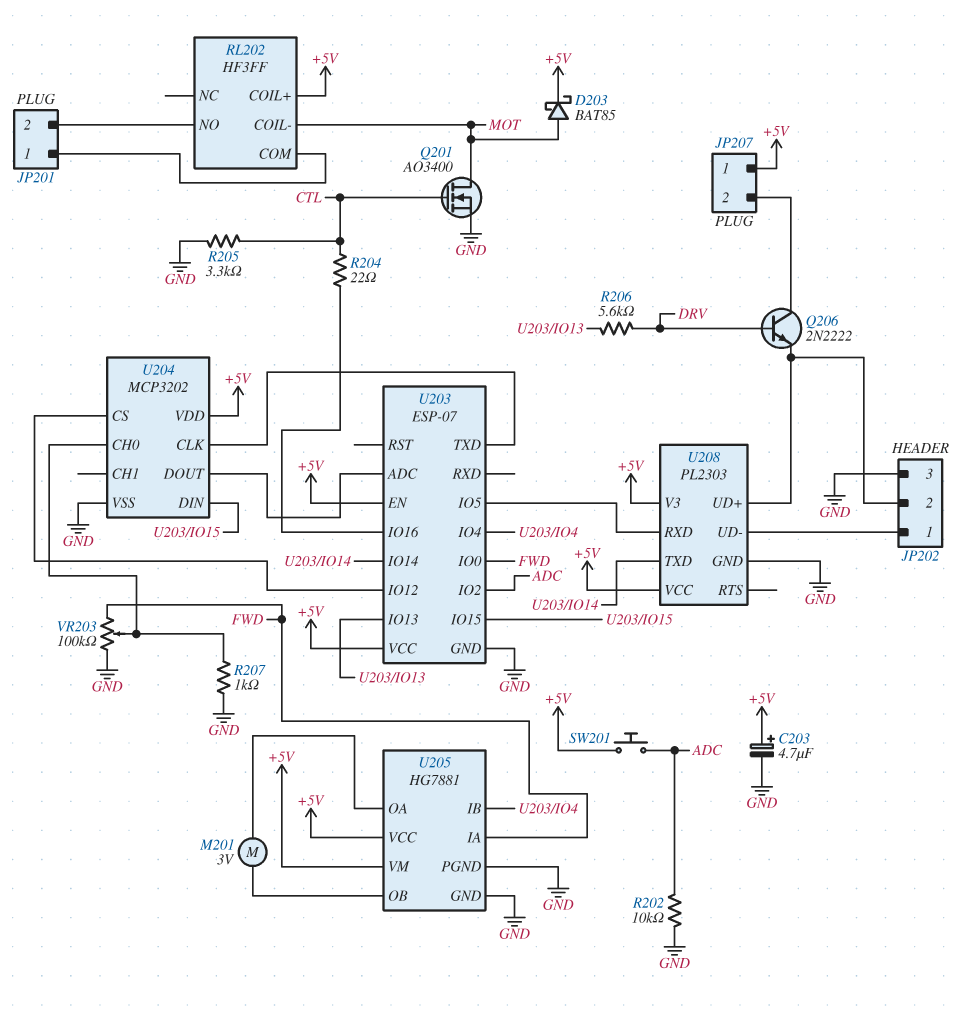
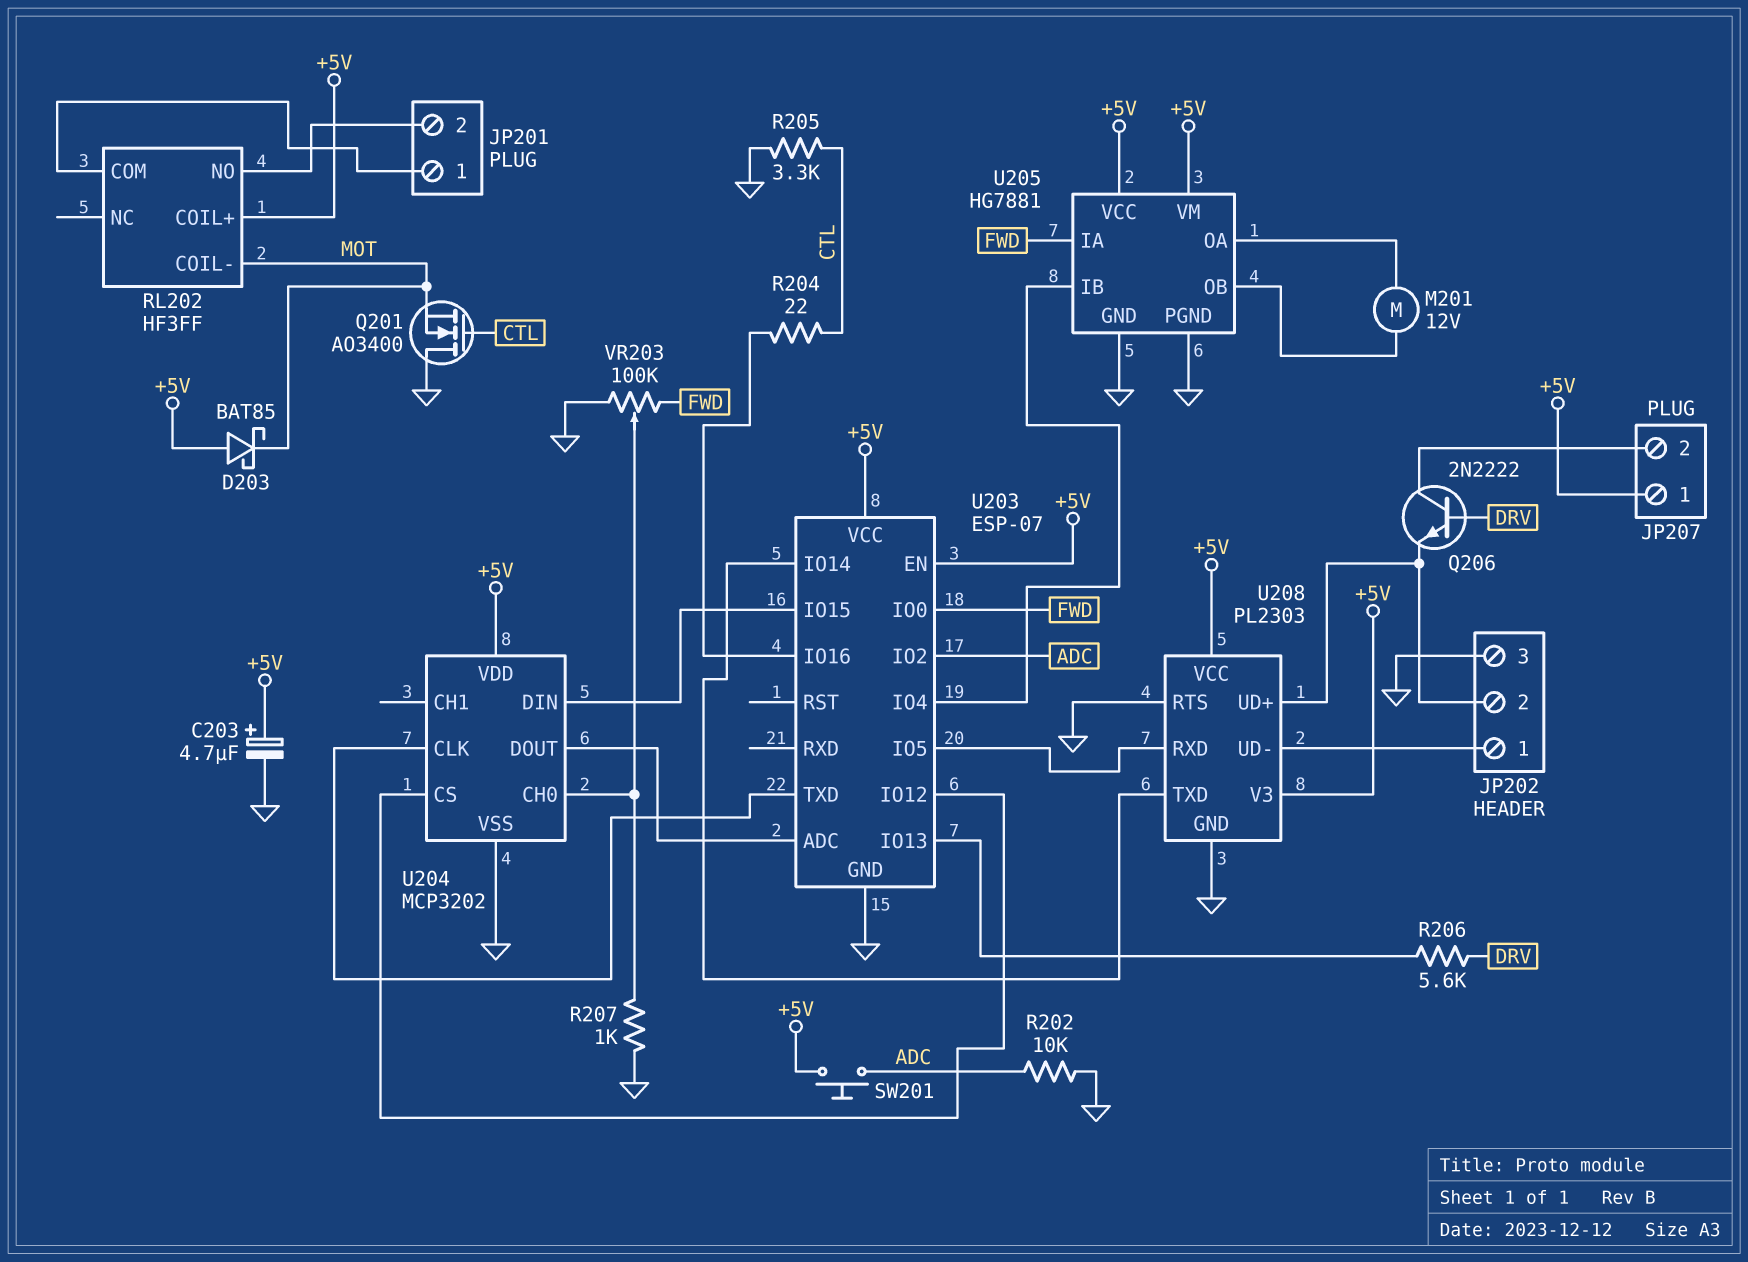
D203: schottky BAT85 (A MOT, K +5V) -> schottky BAT85 (A +5V, K MOT)
M201: motor 3V (U205/OA, U205/OB) -> motor 12V (U205/OA, U205/OB)
Q201: NMOS AO3400 (G CTL, D MOT, S GND) -> NMOS AO3400 (G CTL, D GND, S MOT)
U208 pin RTS: none -> GND

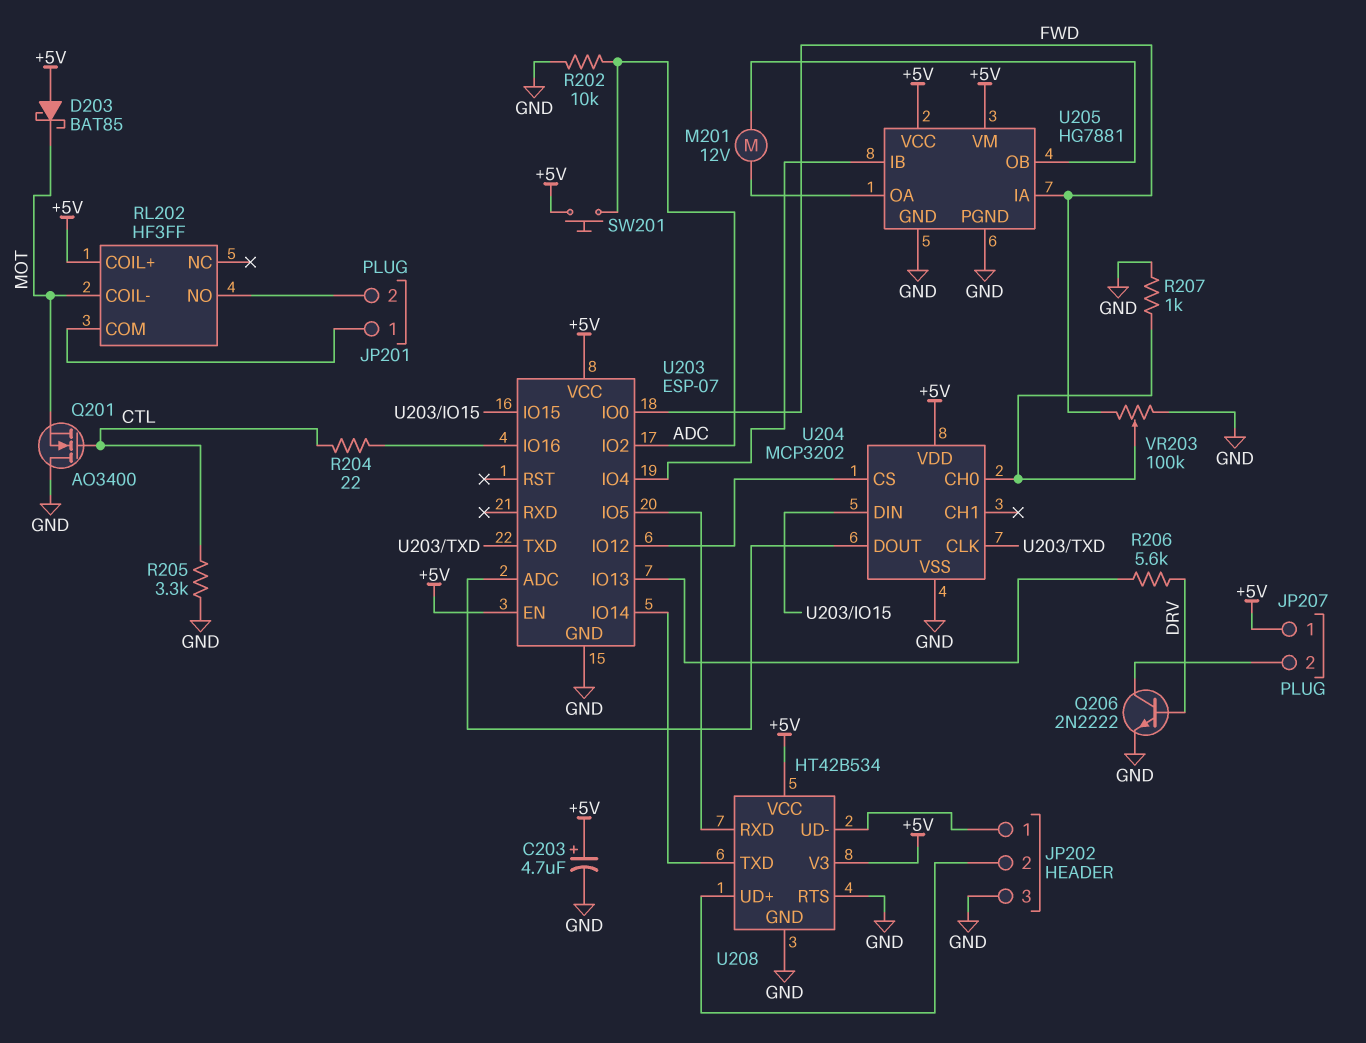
Q206: NPN 2N2222 (B DRV, C JP207/2, E JP202/2) -> NPN 2N2222 (B DRV, C JP207/2, E GND)
U208: PL2303 -> HT42B534

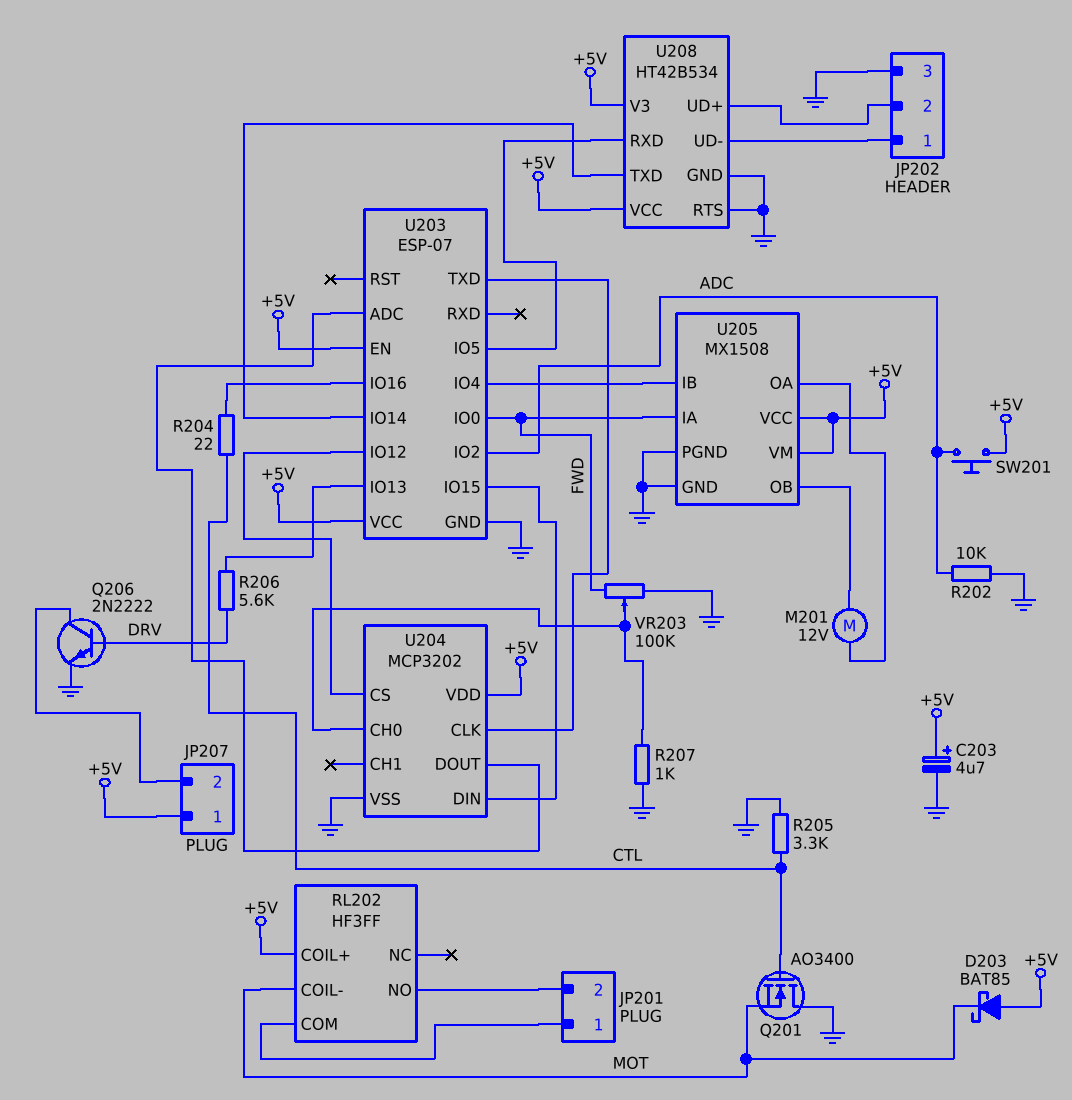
U205: HG7881 -> MX1508

